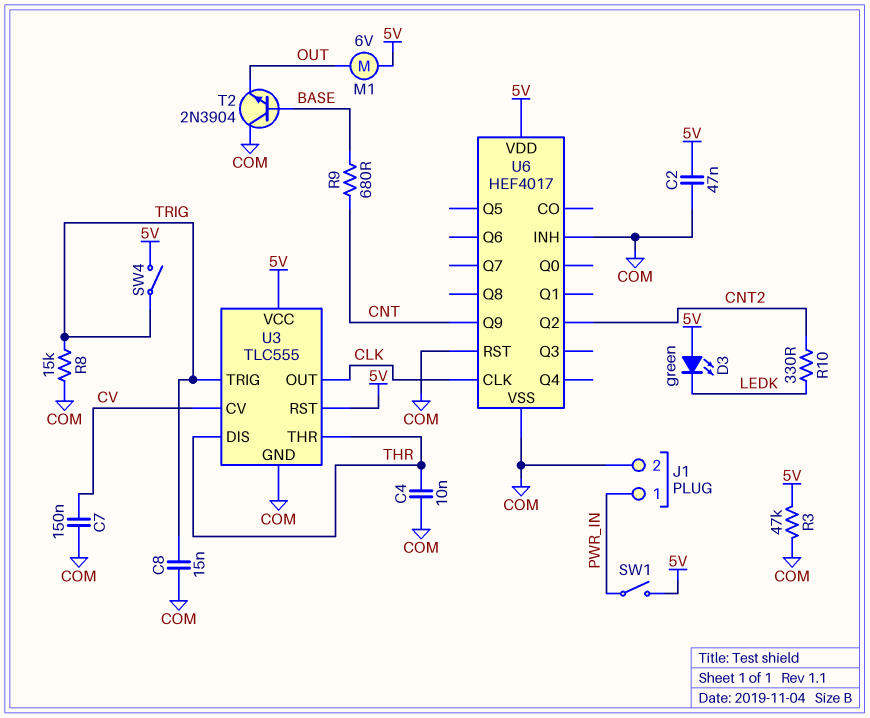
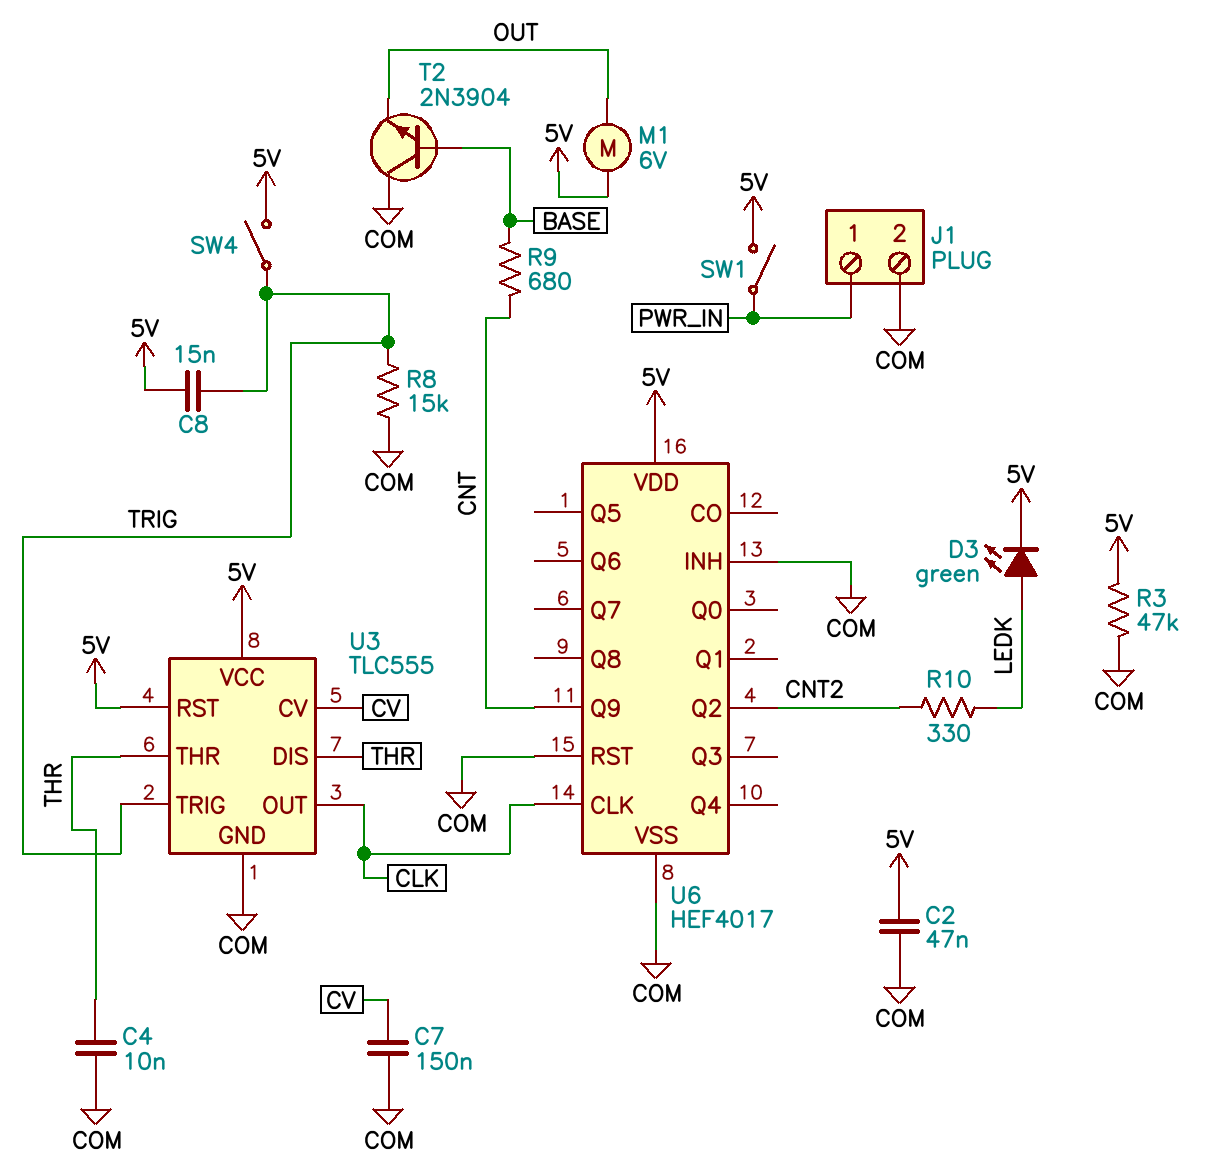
C8: 15nF (COM, TRIG) -> 15nF (5V, TRIG)
D3: LED green (A 5V, K LEDK) -> LED green (A LEDK, K 5V)

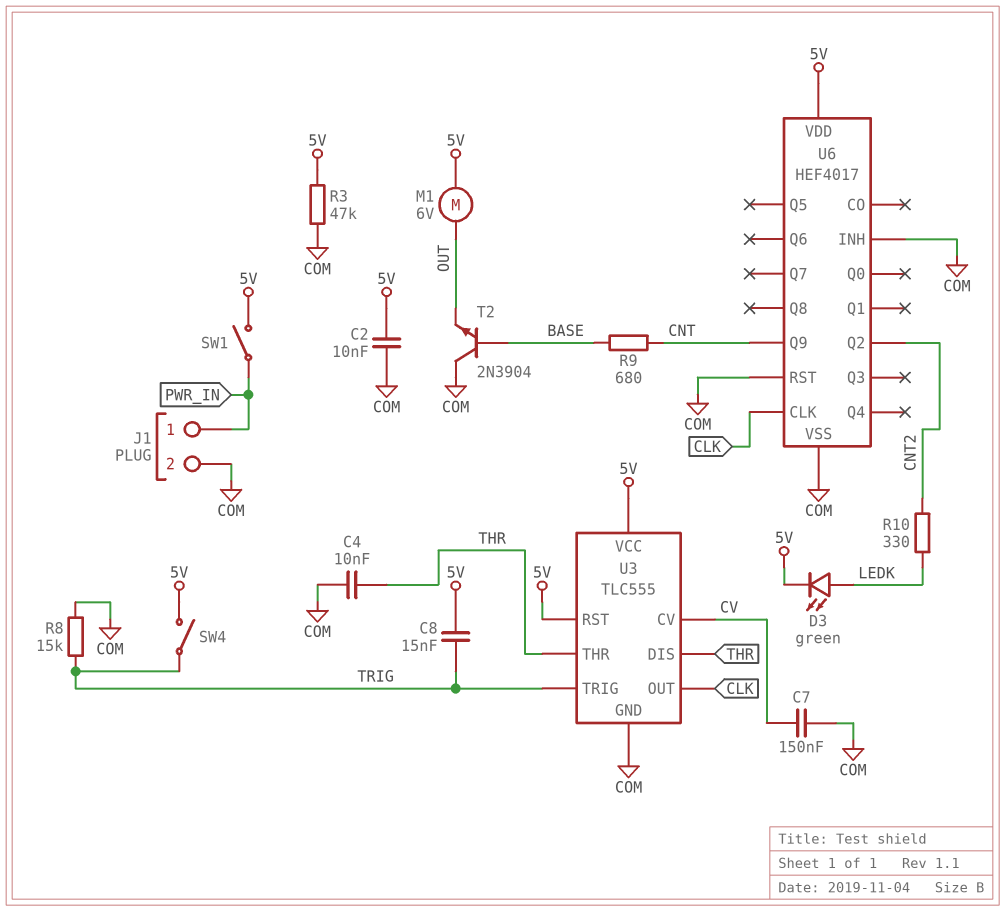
C2: 47nF (5V, COM) -> 10nF (5V, COM)

